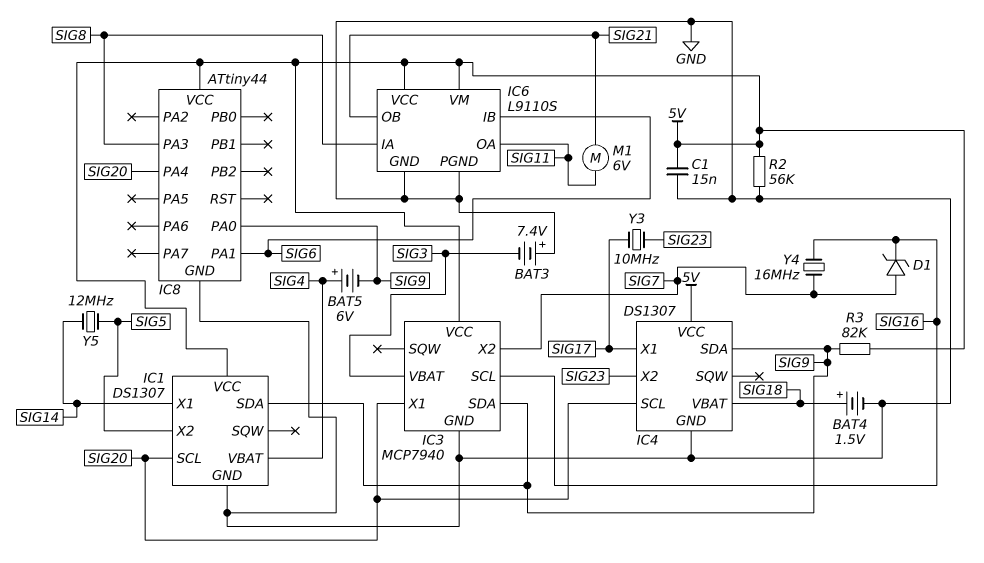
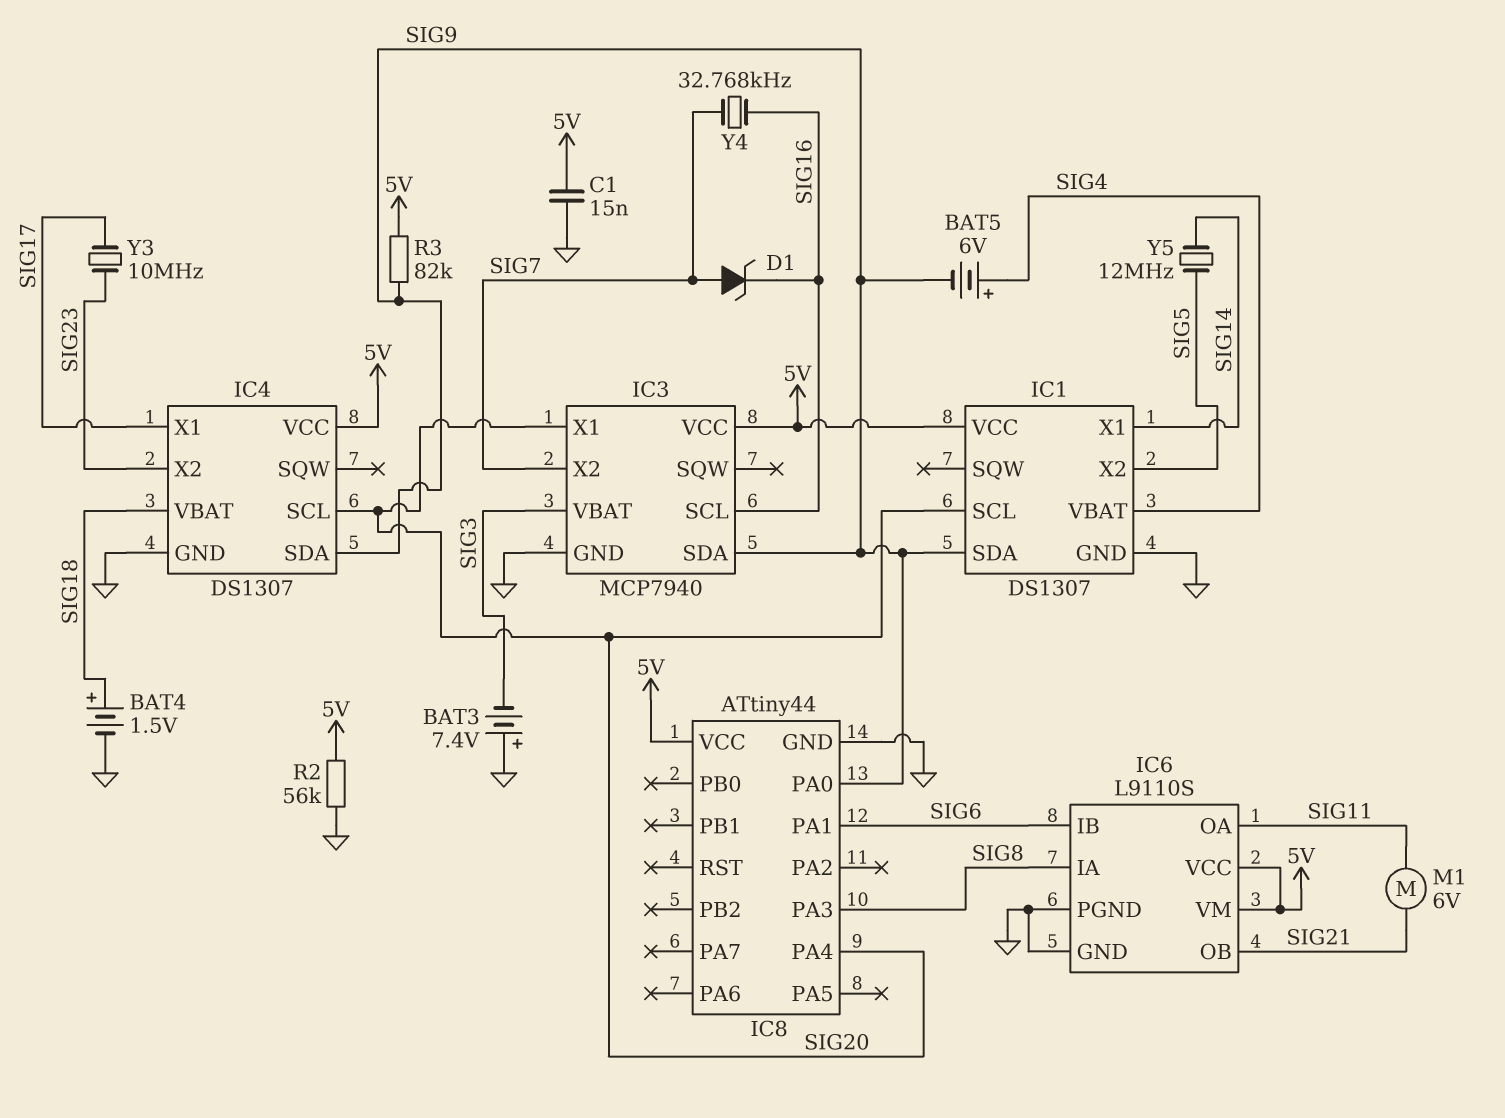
Y4: 16MHz (SIG7, SIG16) -> 32.768kHz (SIG7, SIG16)

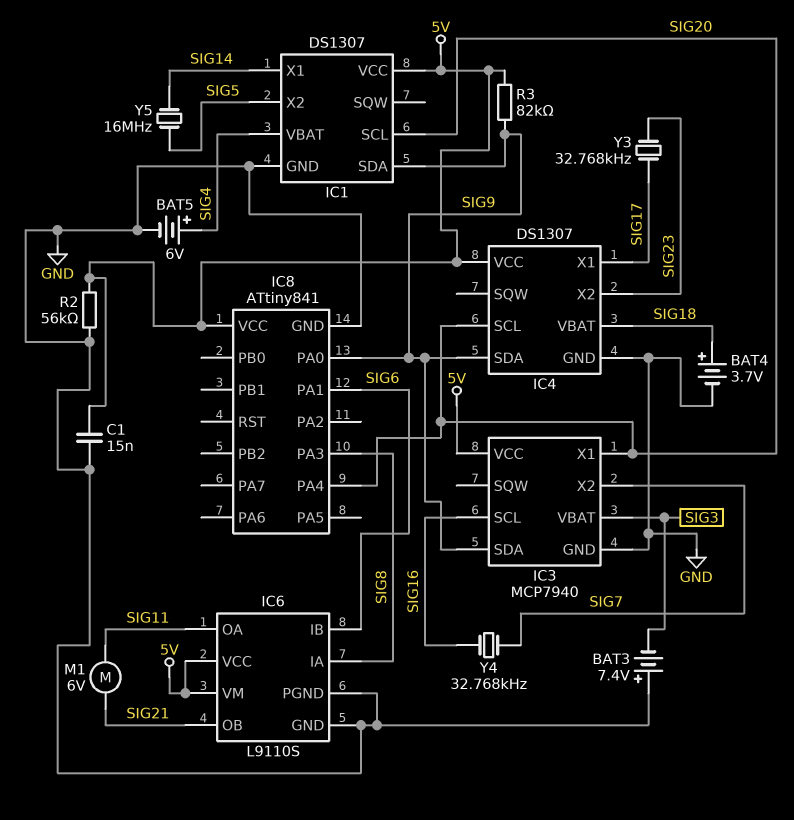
BAT4: 1.5V (plus SIG18, minus GND) -> 3.7V (plus SIG18, minus GND)
BAT5: 6V (plus SIG4, minus SIG9) -> 6V (plus SIG4, minus GND)
D1: zener (A SIG7, K SIG16) -> none
IC8: ATtiny44 -> ATtiny841
Y3: 10MHz (SIG17, SIG23) -> 32.768kHz (SIG17, SIG23)
Y5: 12MHz (SIG5, SIG14) -> 16MHz (SIG5, SIG14)

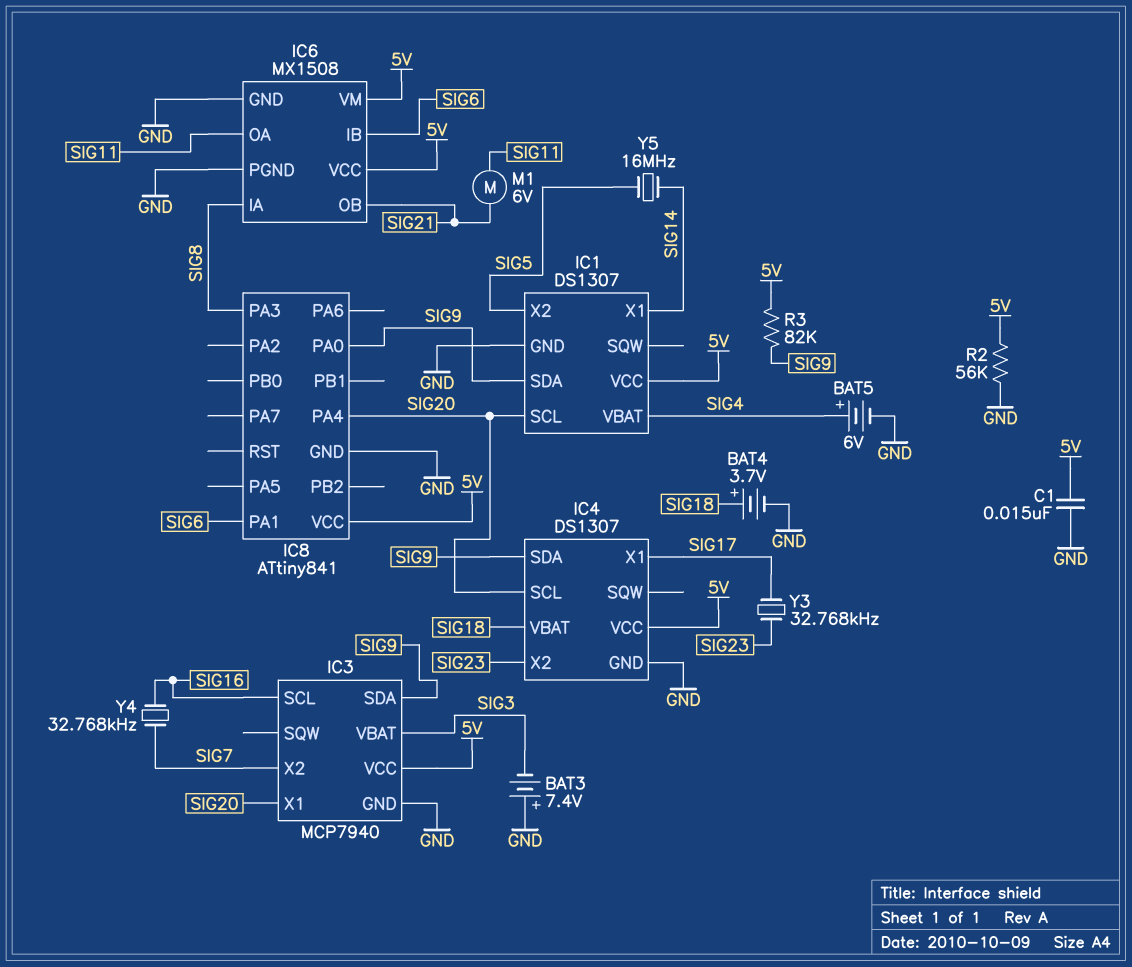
IC6: L9110S -> MX1508

